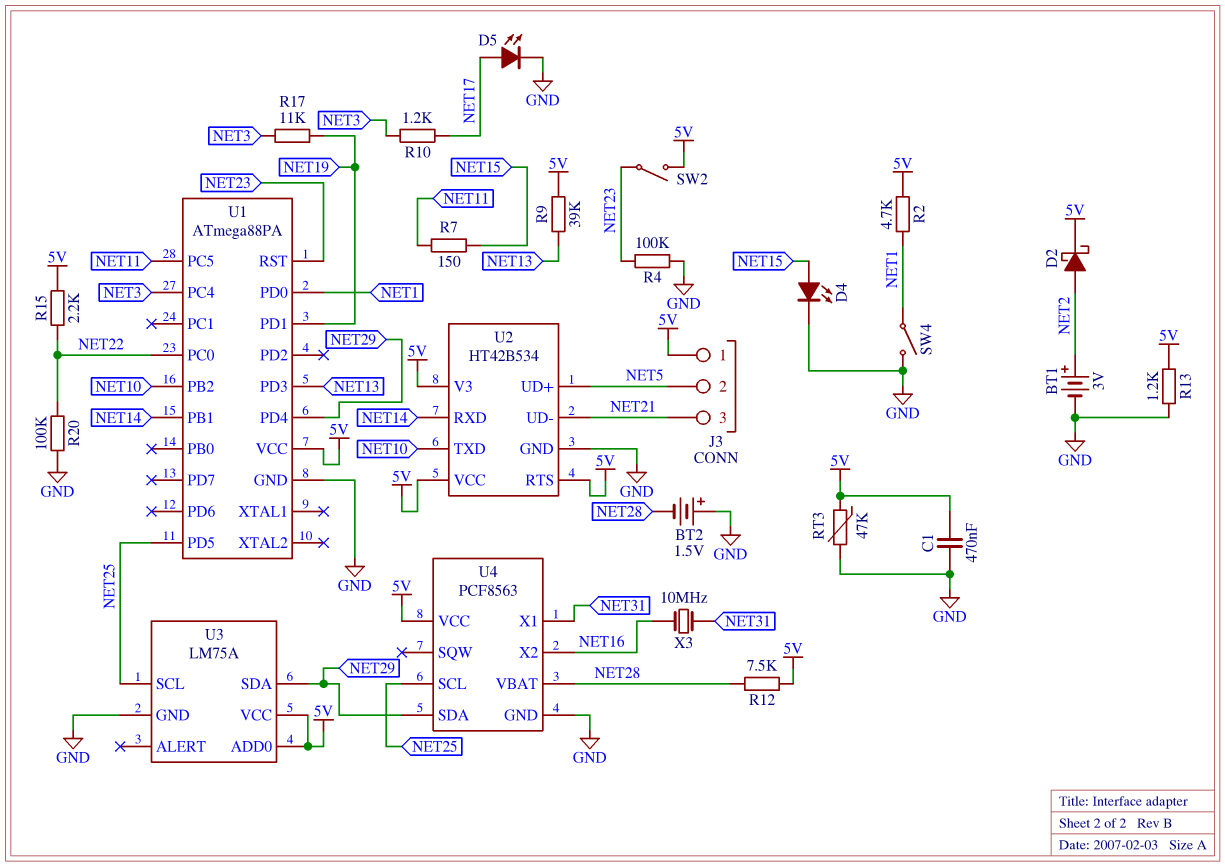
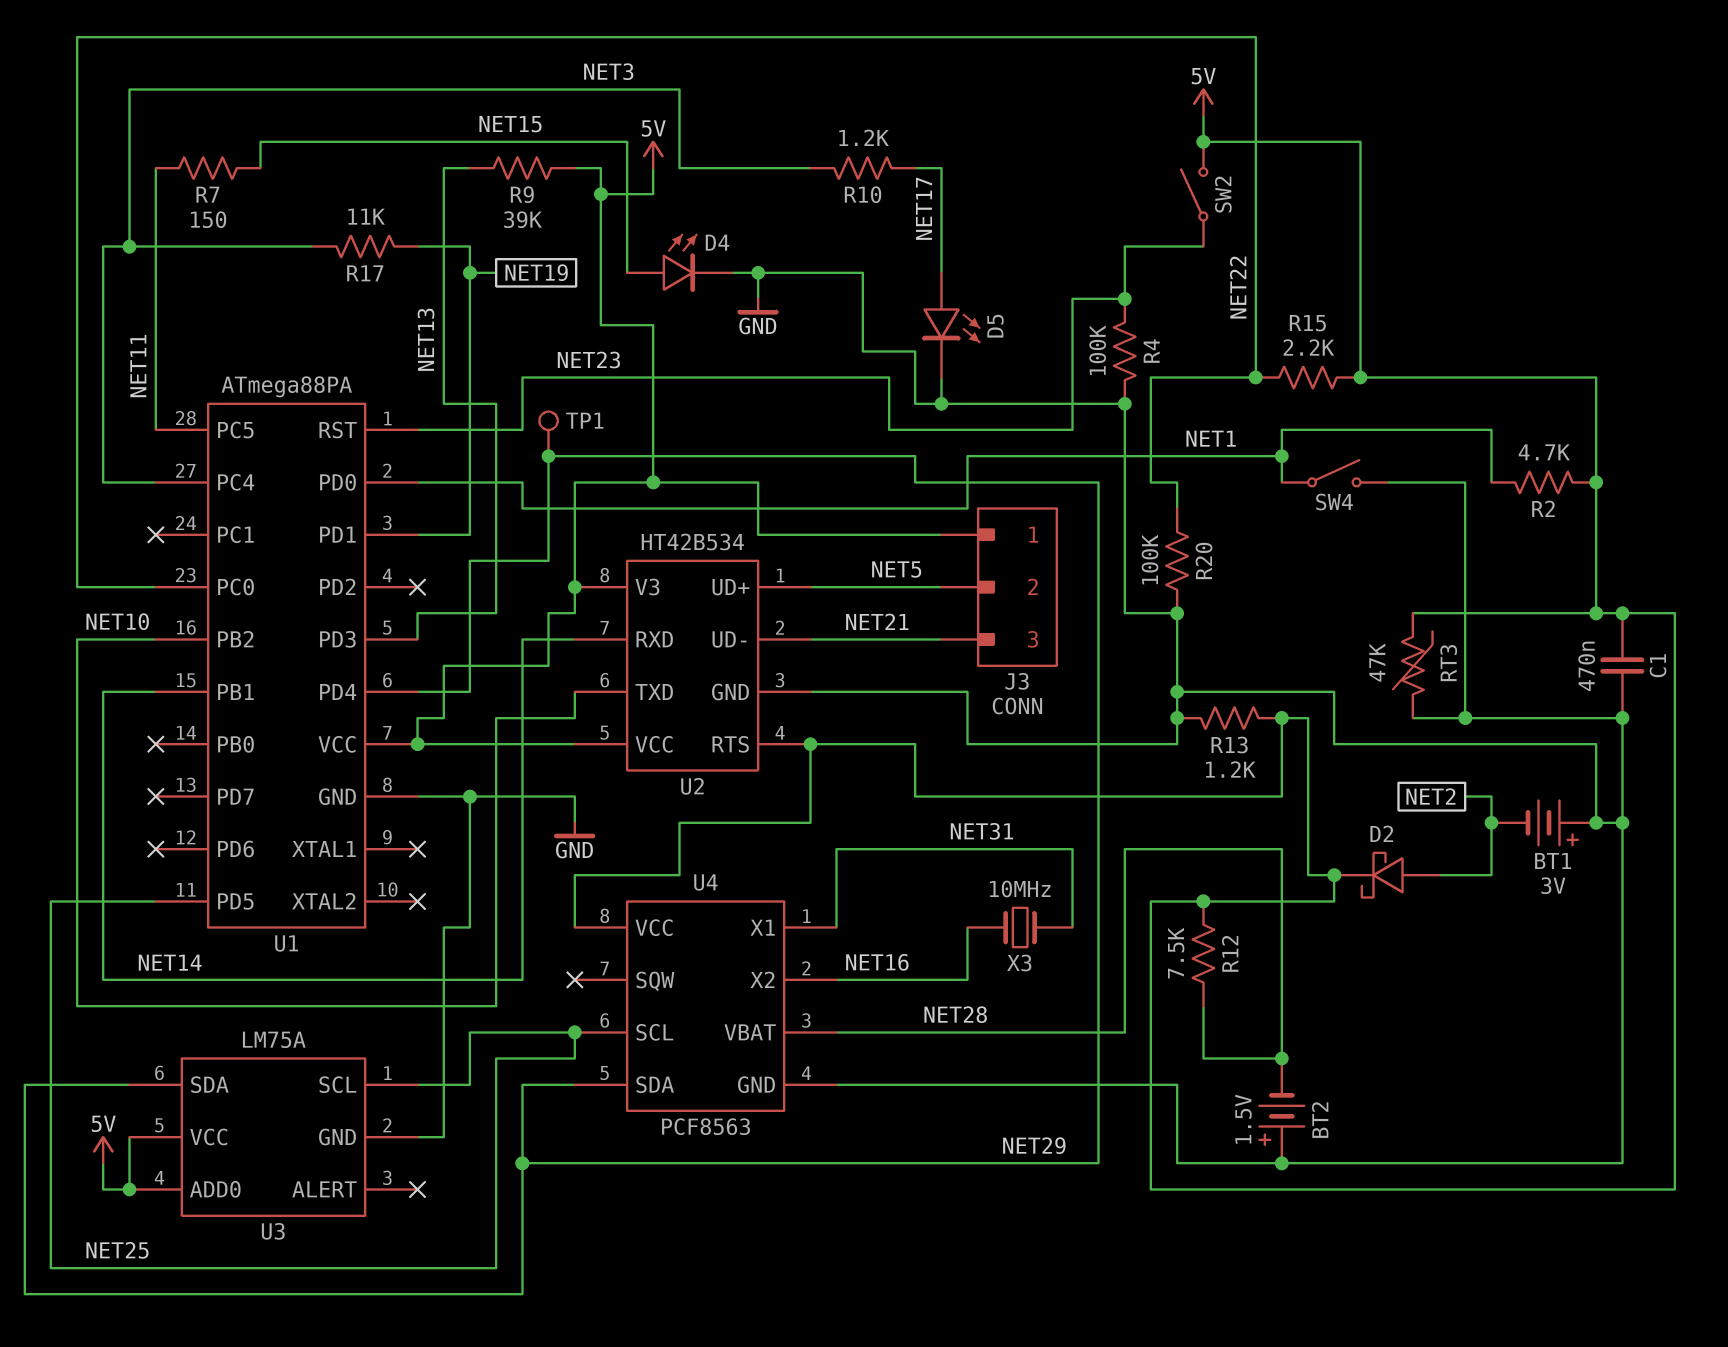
BT1: 3V (plus NET2, minus GND) -> 3V (plus GND, minus NET2)
TP1: none -> test point (NET29)

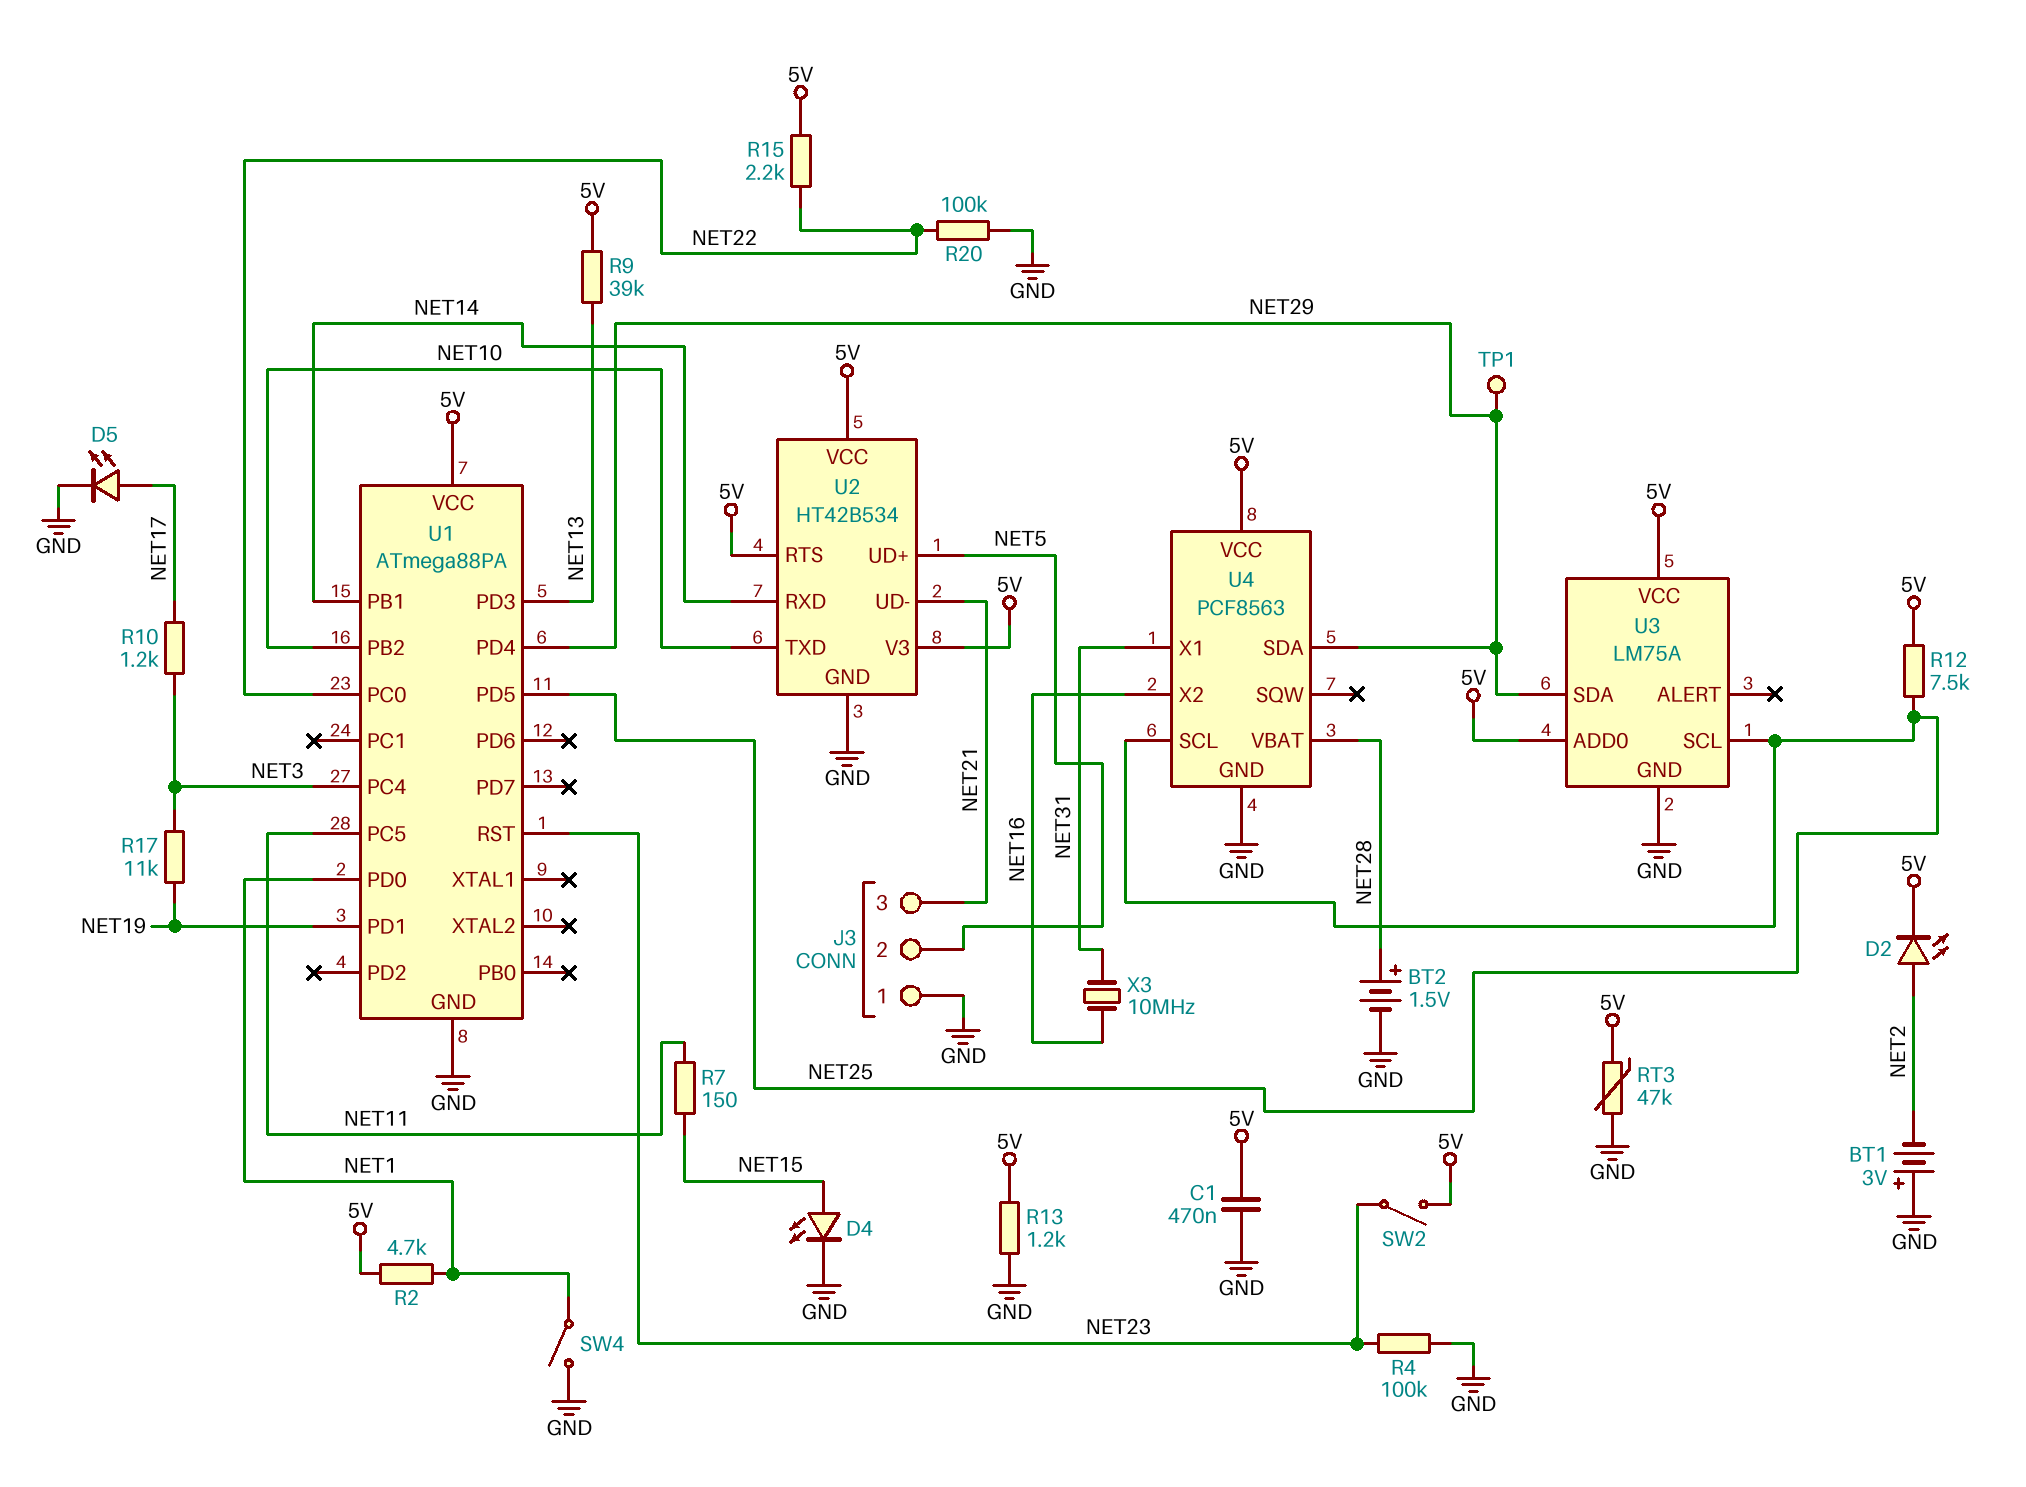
BT2: 1.5V (plus GND, minus NET28) -> 1.5V (plus NET28, minus GND)
D2: schottky (A NET2, K 5V) -> LED (A NET2, K 5V)
J3 pin 1: 5V -> GND
R12: 7.5k (5V, NET28) -> 7.5k (5V, NET25)

